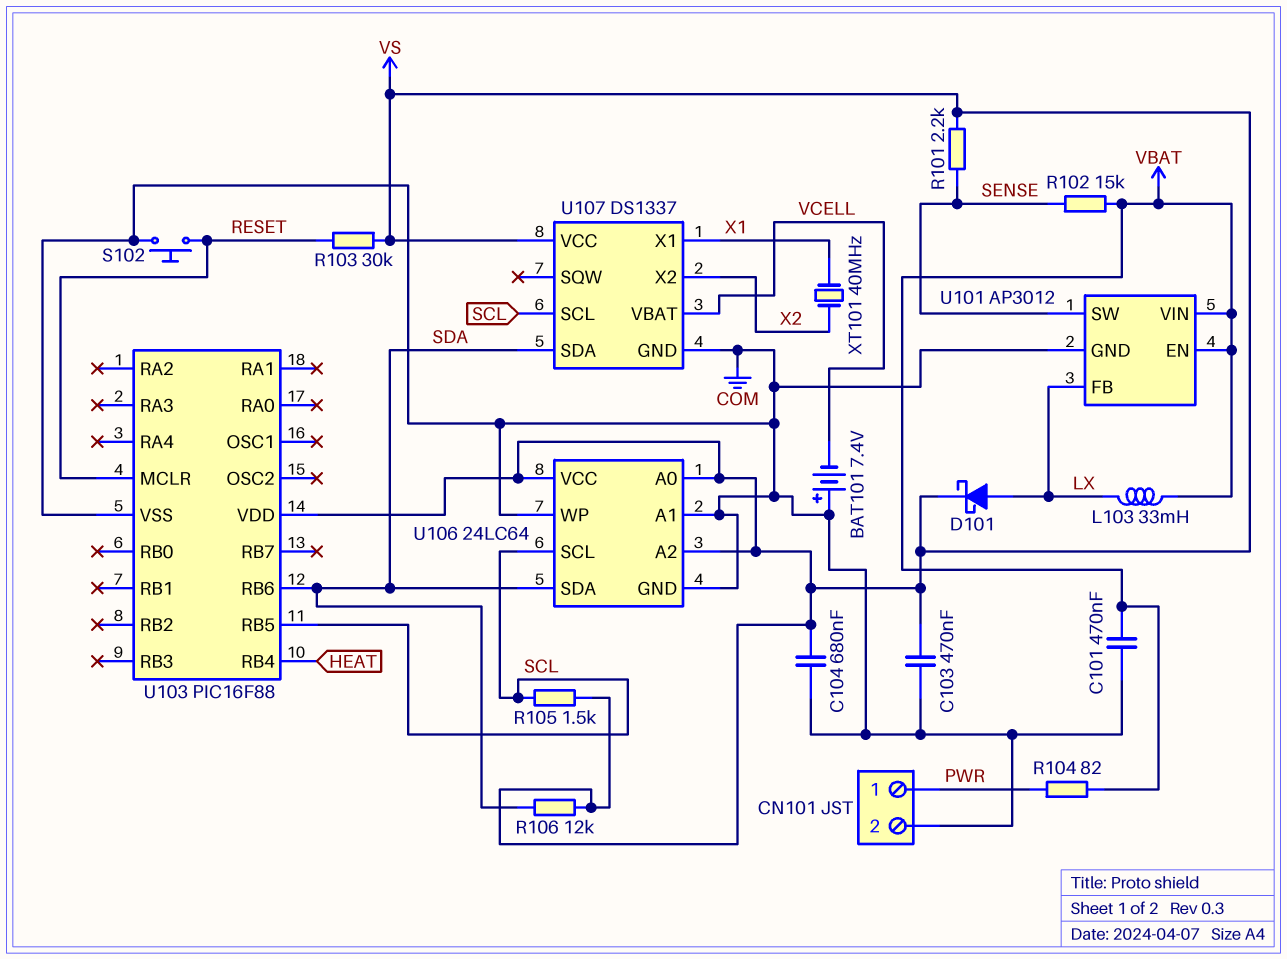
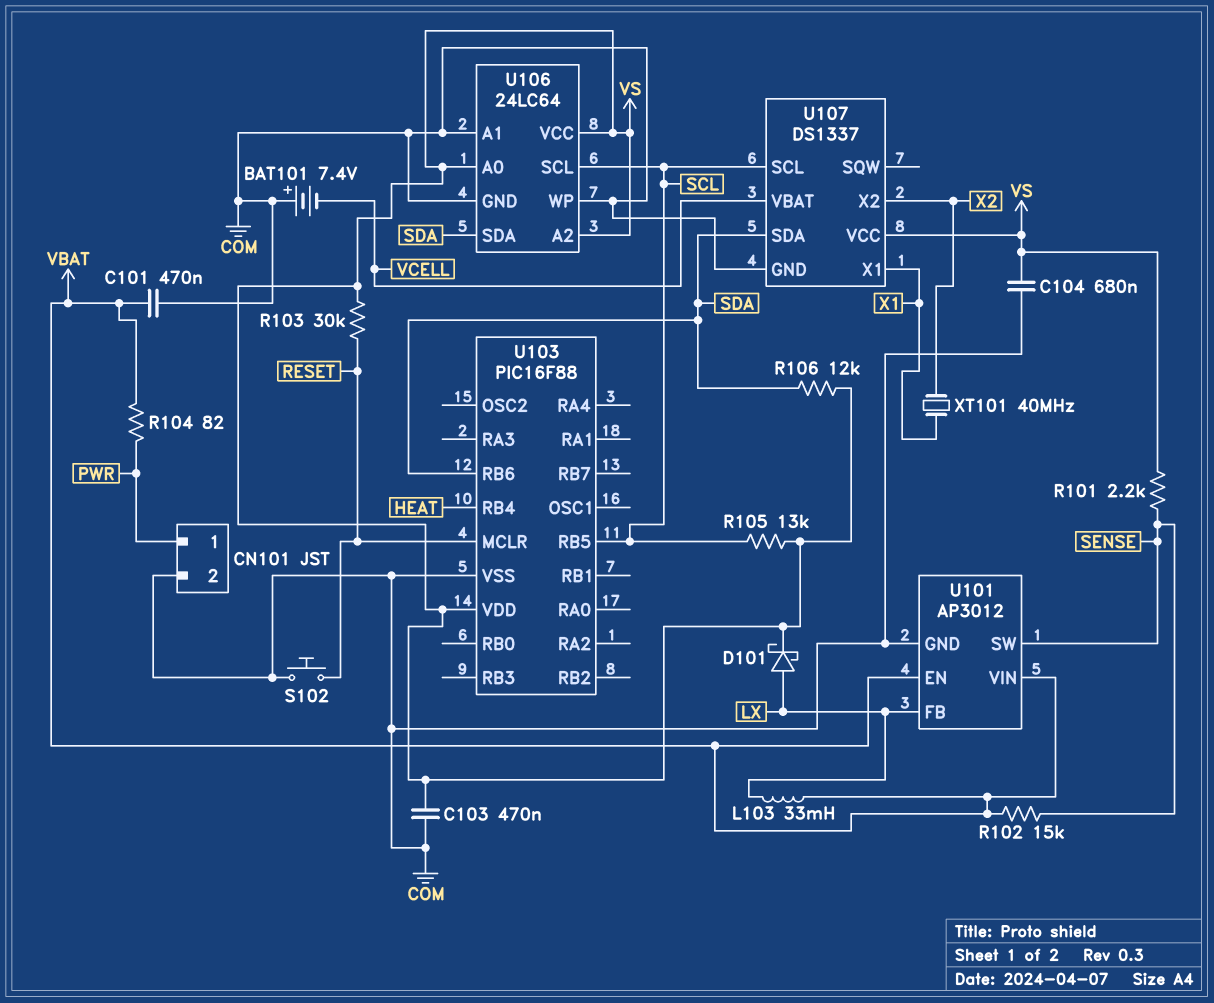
R105: 1.5k (SCL, VS) -> 13k (SCL, VS)

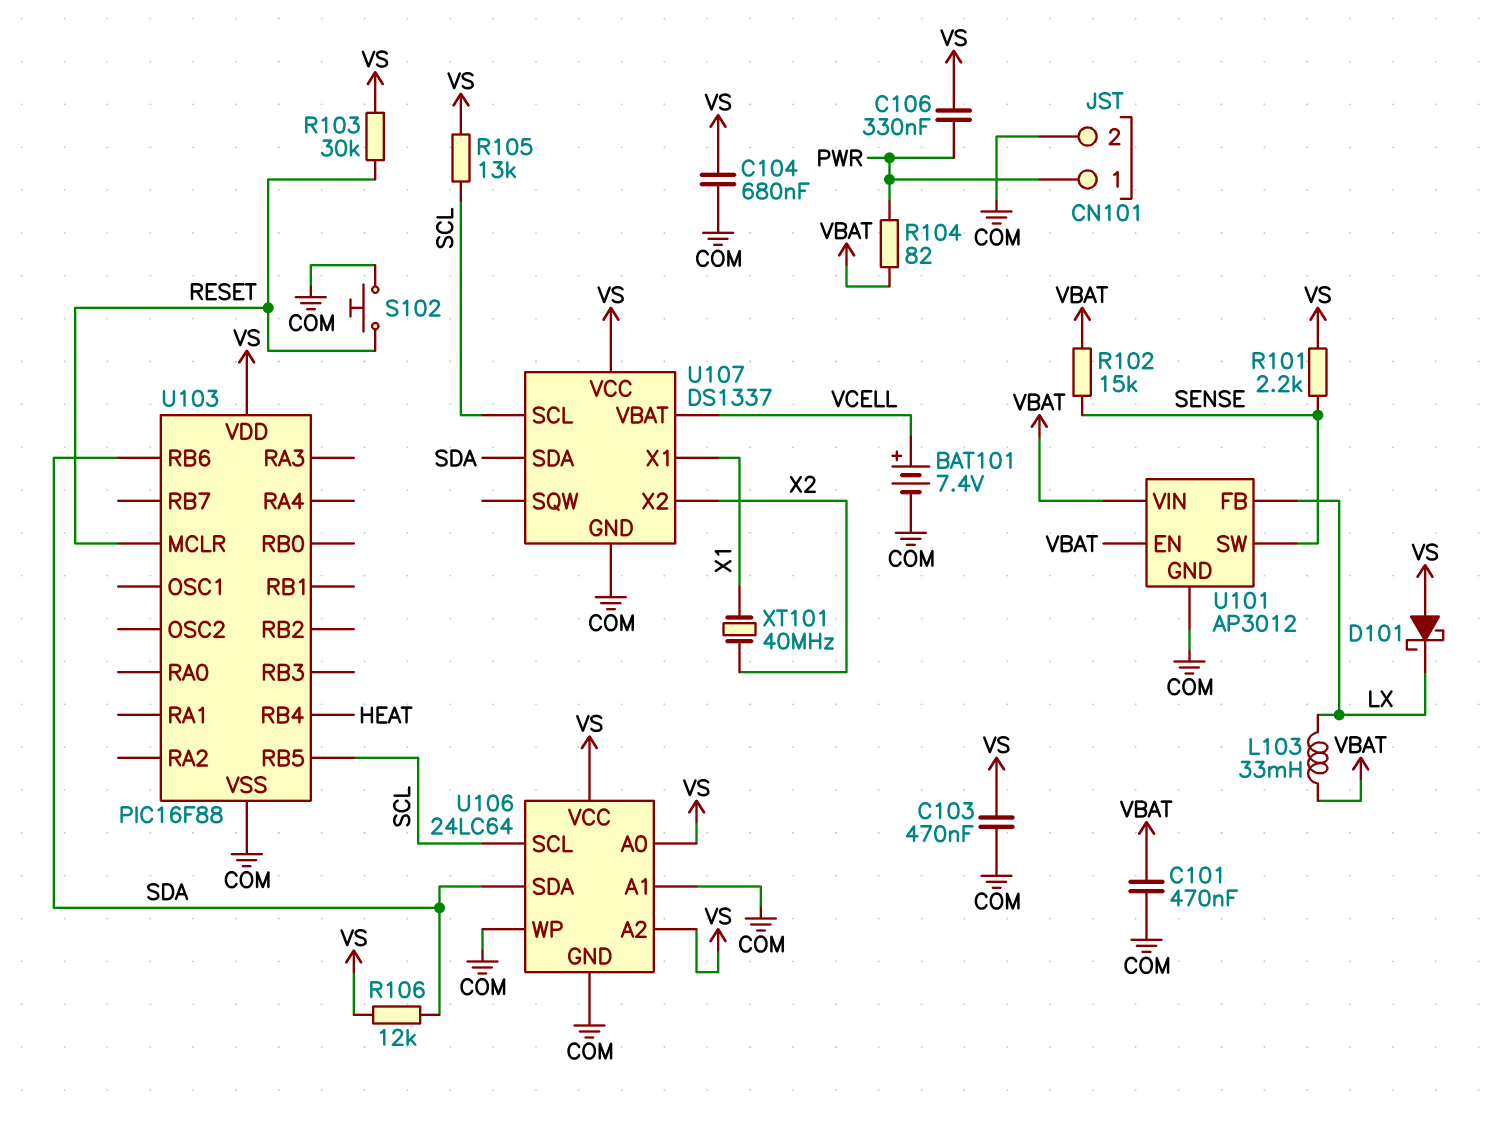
BAT101: 7.4V (plus COM, minus VCELL) -> 7.4V (plus VCELL, minus COM)
C106: none -> 330nF (PWR, VS)
D101: schottky (A LX, K VS) -> schottky (A VS, K LX)

